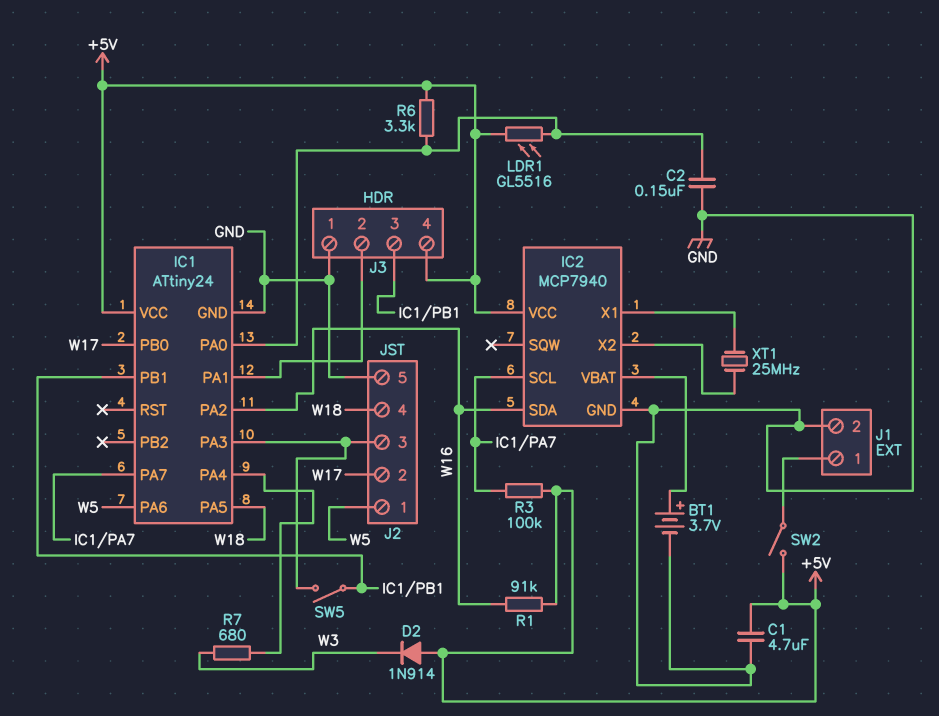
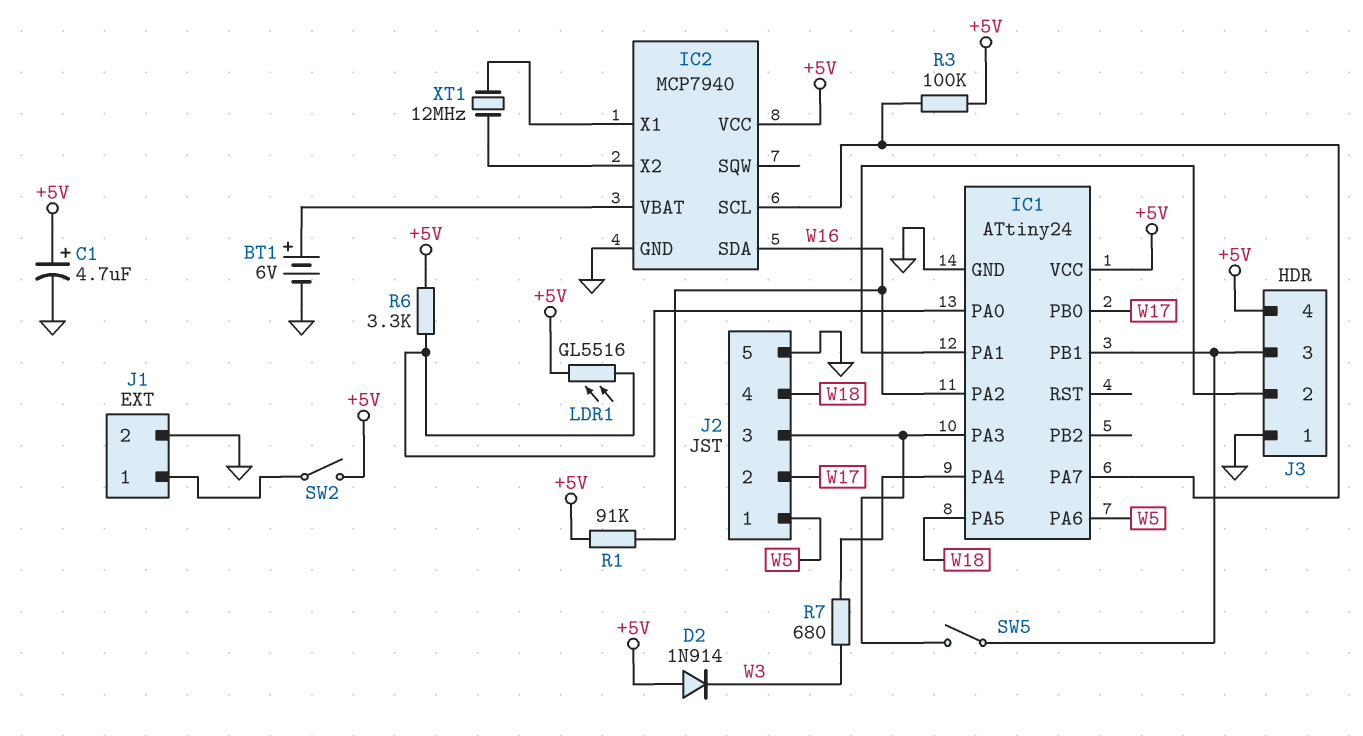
BT1: 3.7V (plus IC2/VBAT, minus GND) -> 6V (plus IC2/VBAT, minus GND)
C1: 4.7uF (+5V, GND) -> 4.7uF (plus +5V, minus GND)
C2: 150nF (GND, IC1/PA0) -> none
XT1: 25MHz (IC2/X1, IC2/X2) -> 12MHz (IC2/X1, IC2/X2)

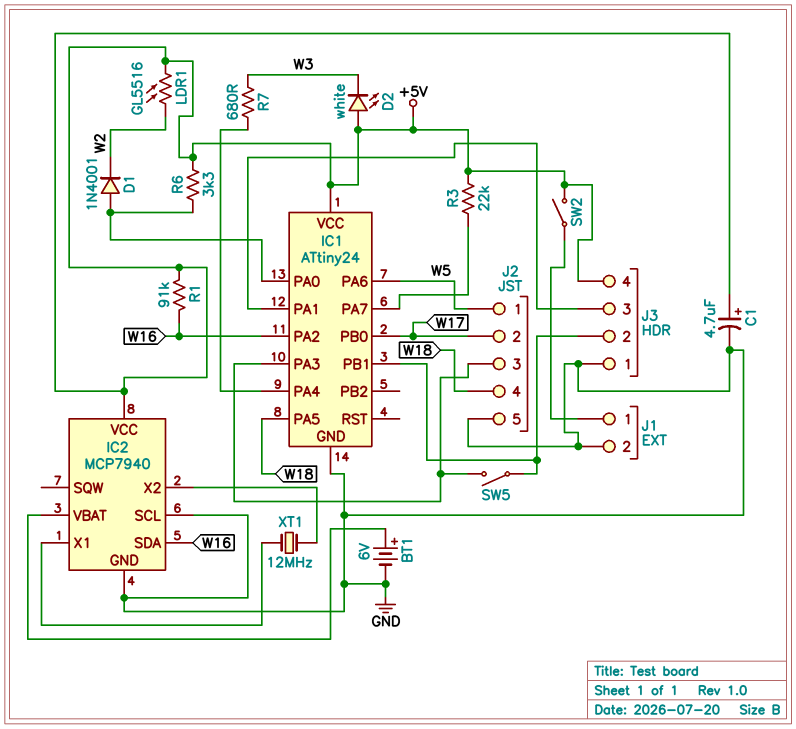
D1: none -> diode 1N4001 (A IC1/PA0, K W2)
D2: diode 1N914 (A +5V, K W3) -> LED white (A +5V, K W3)
IC2 pin SCL: IC1/PA7 -> GND
J3 pin 2: IC1/PA1 -> IC1/PB1
J3 pin 3: IC1/PB1 -> IC1/PA1
LDR1: GL5516 (+5V, IC1/PA0) -> GL5516 (+5V, W2)
R3: 100k (+5V, IC1/PA7) -> 22k (+5V, IC1/PA7)

